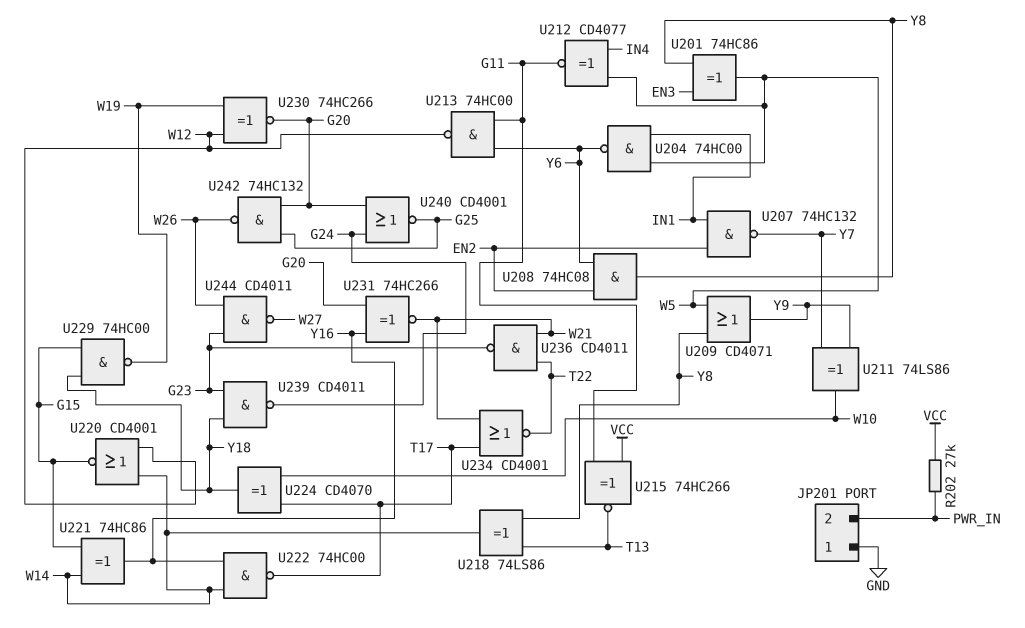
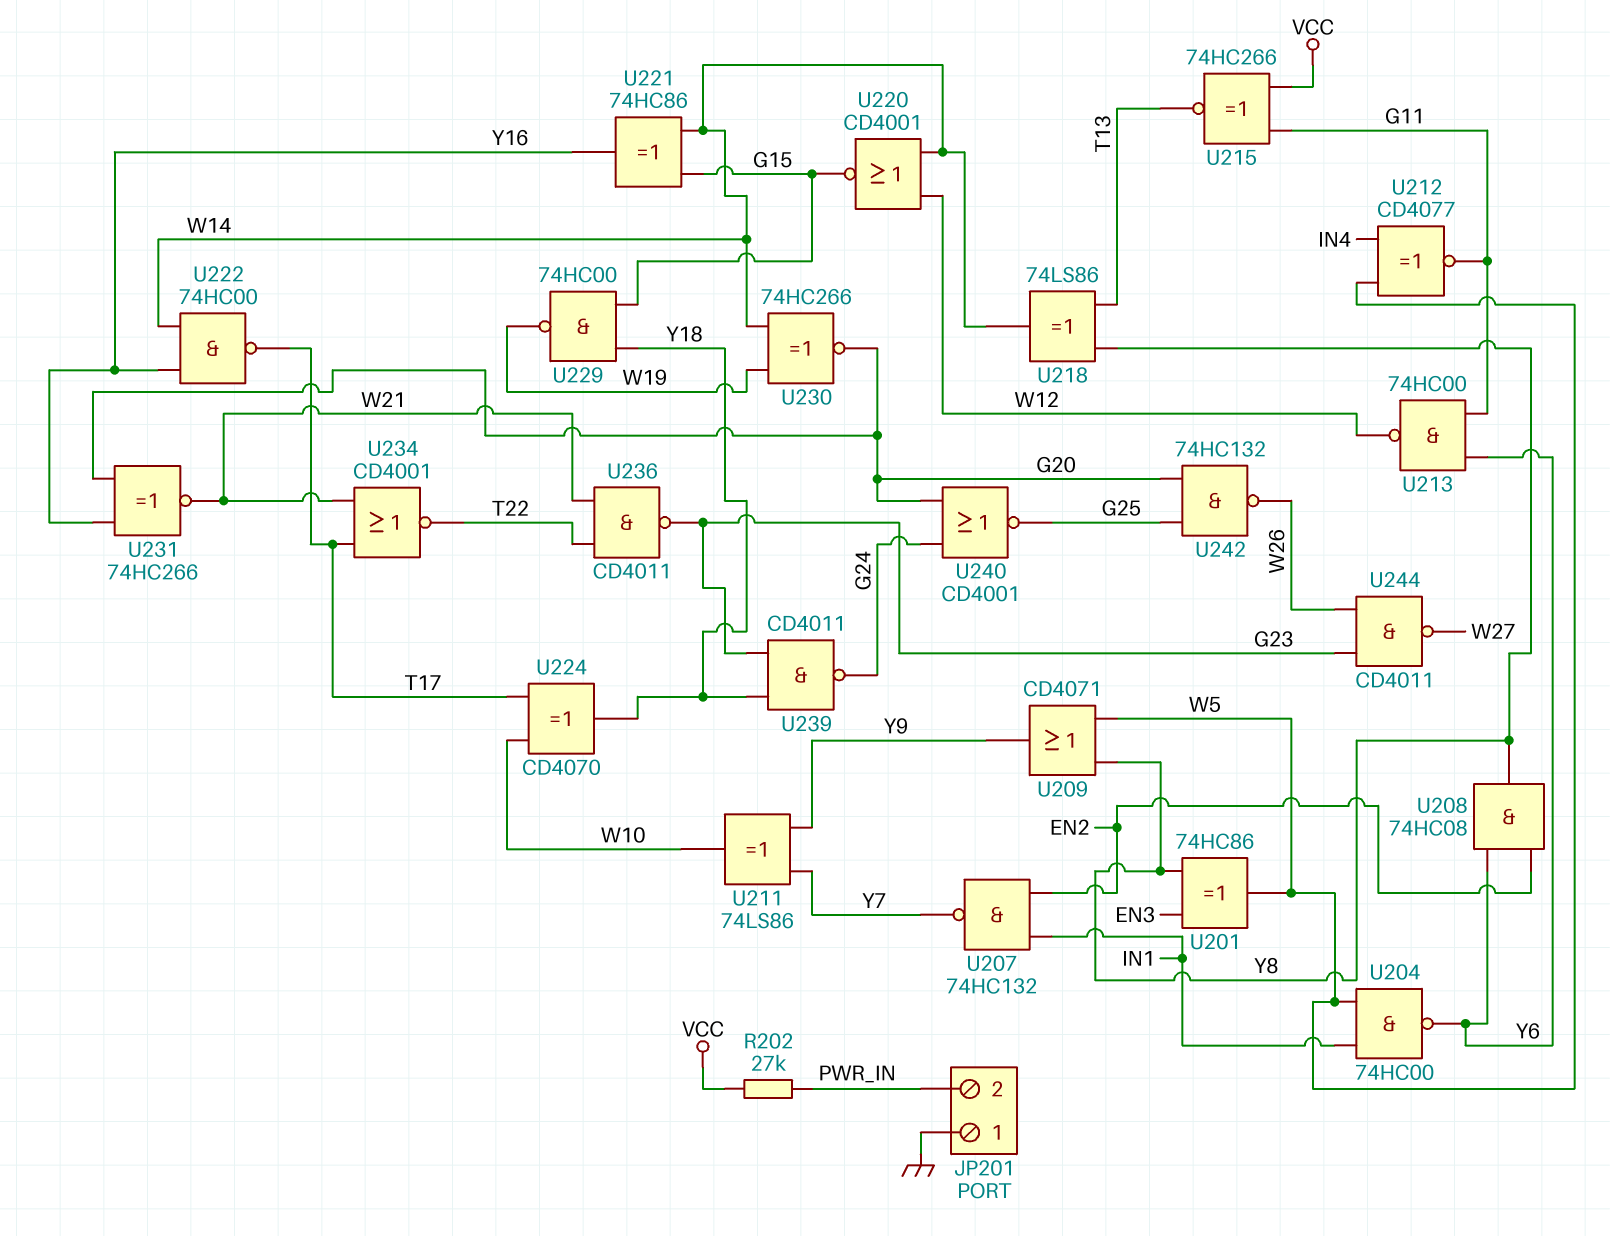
U230: XNOR 74HC266 (in W12, in W19, out G20) -> XNOR 74HC266 (in W14, in W19, out G20)

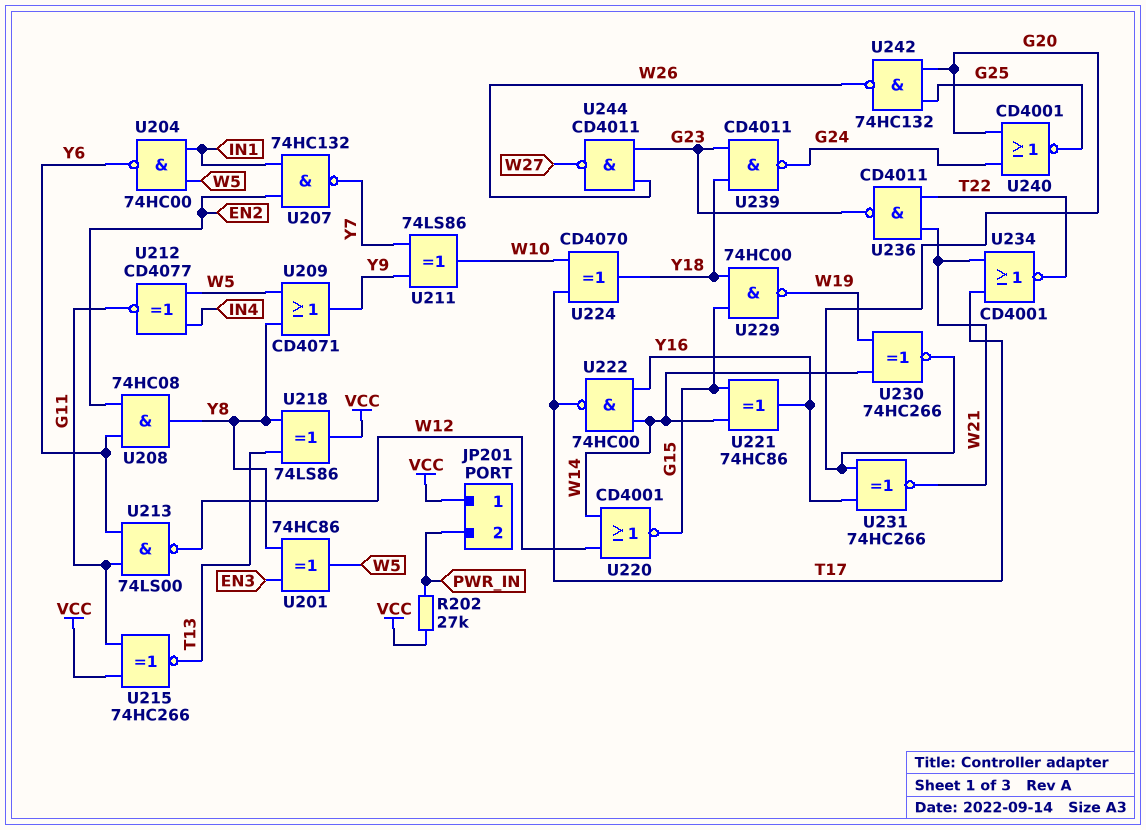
JP201 pin 1: GND -> VCC
U213: NAND 74HC00 (in G11, in Y6, out W12) -> NAND 74LS00 (in G11, in Y6, out W12)
U218: XOR 74LS86 (in T13, in Y8, out W14) -> XOR 74LS86 (in T13, in Y8, out VCC)

